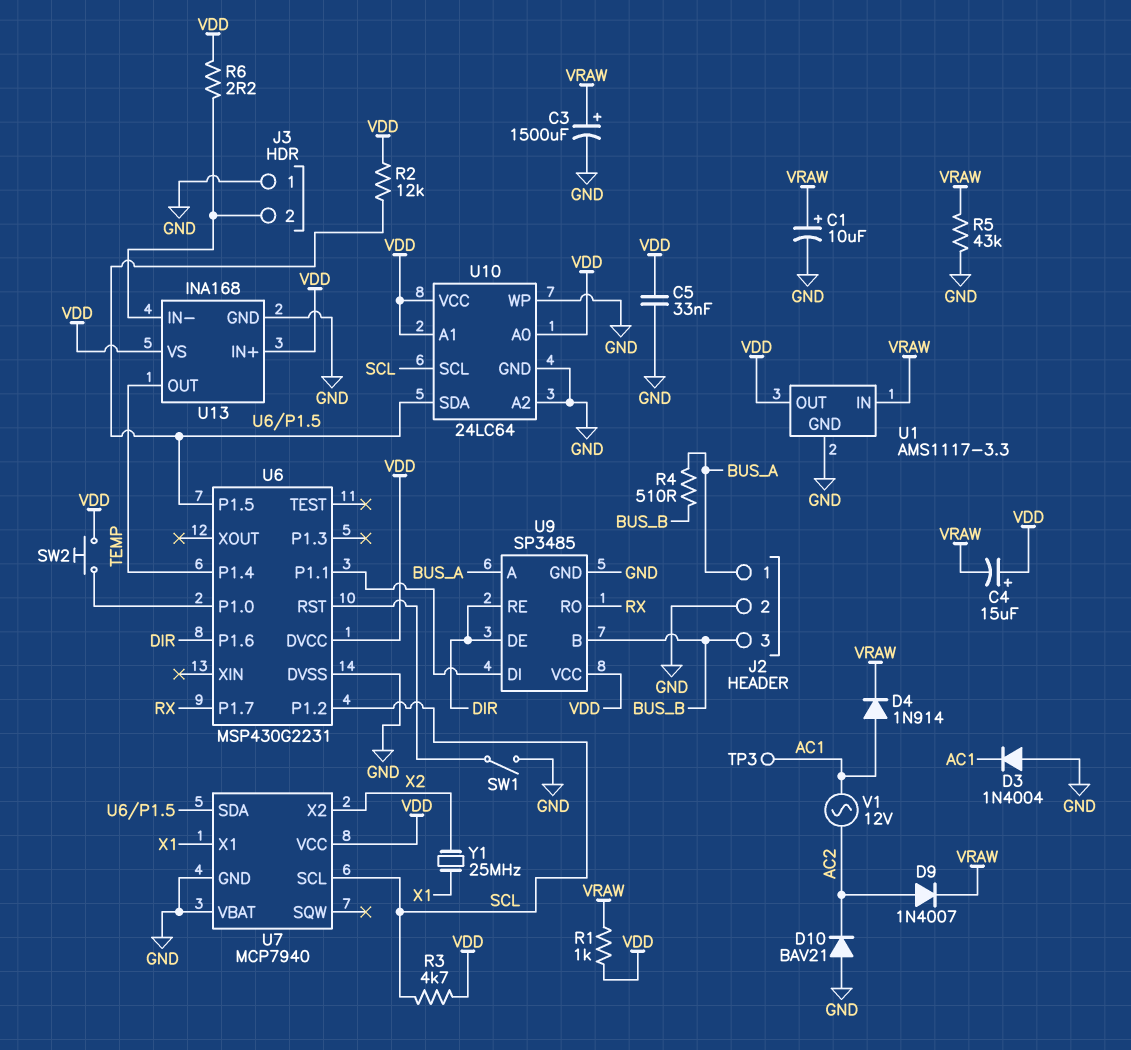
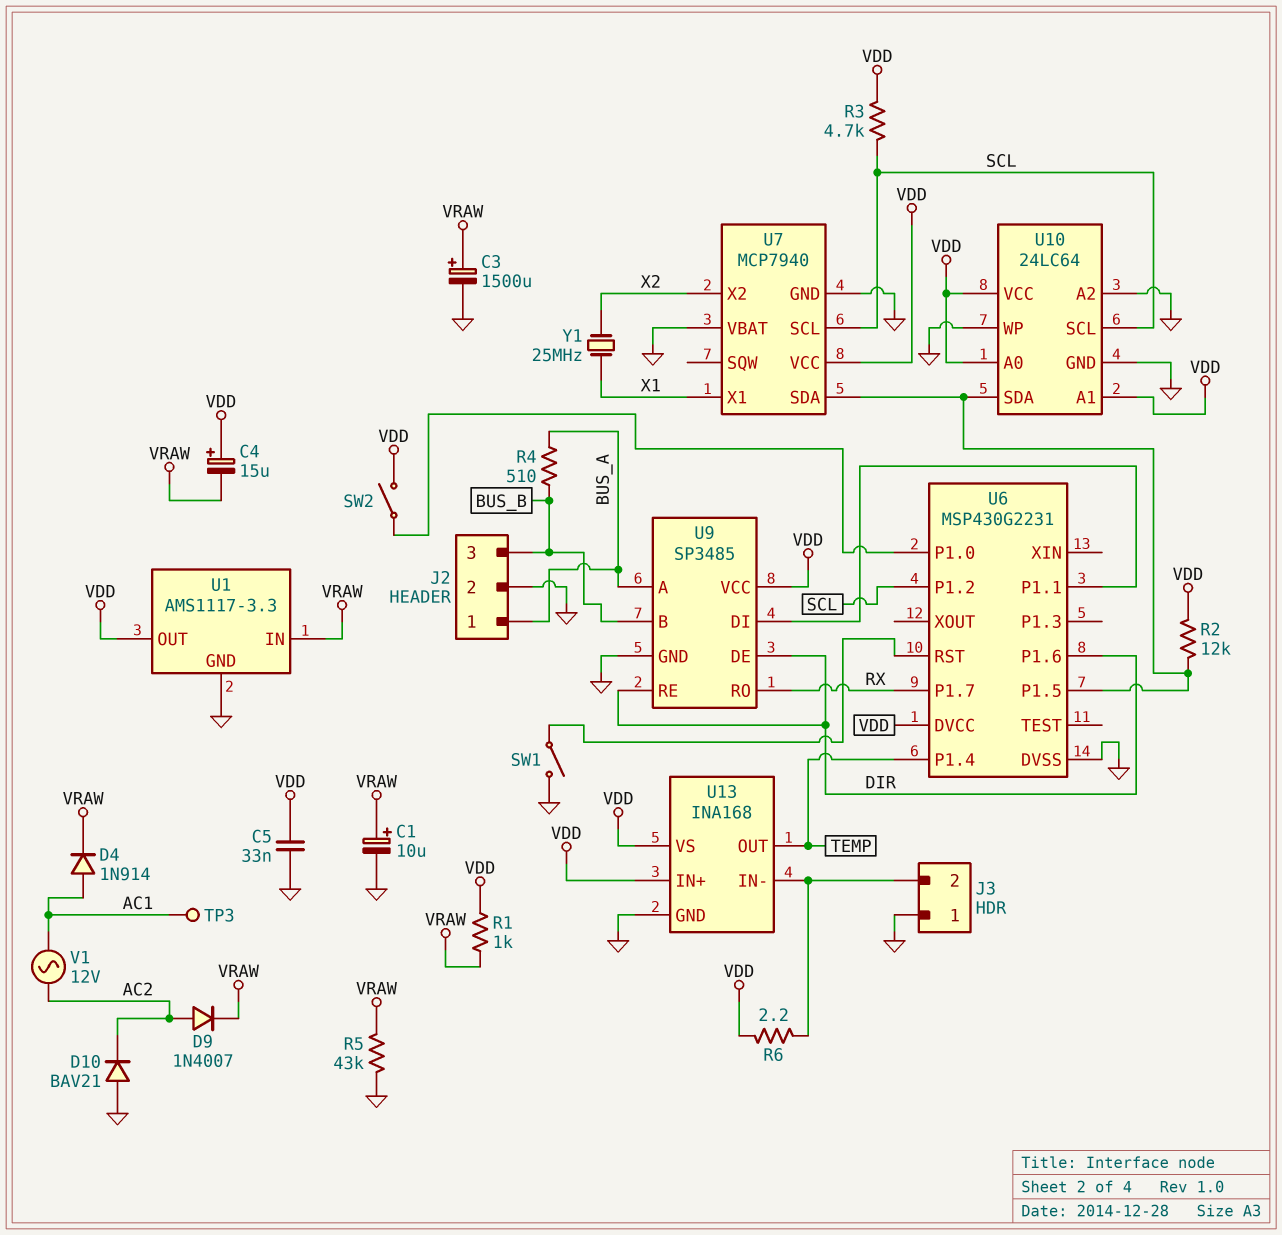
D3: diode 1N4004 (A GND, K AC1) -> none
SW2: button (U6/P1.0, VDD) -> switch (U6/P1.0, VDD)

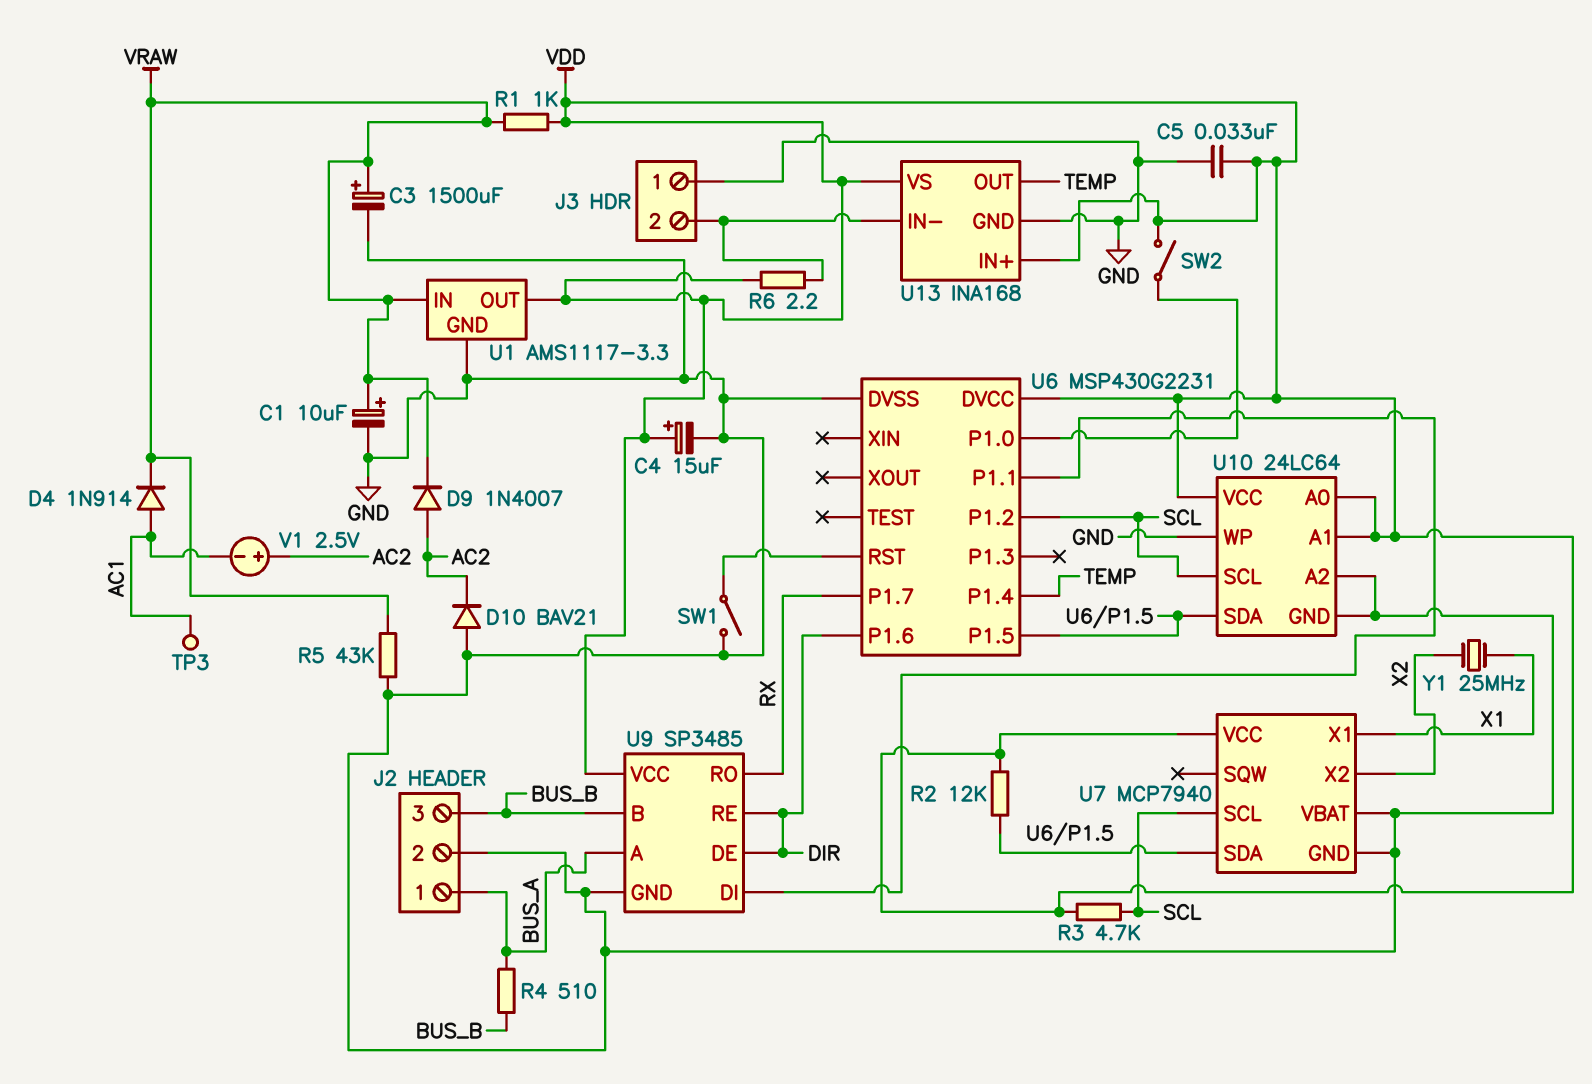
C4: 15uF (plus VDD, minus VRAW) -> 15uF (plus VDD, minus GND)
V1: AC 12V (AC1, AC2) -> 2.5V (plus AC2, minus AC1)

